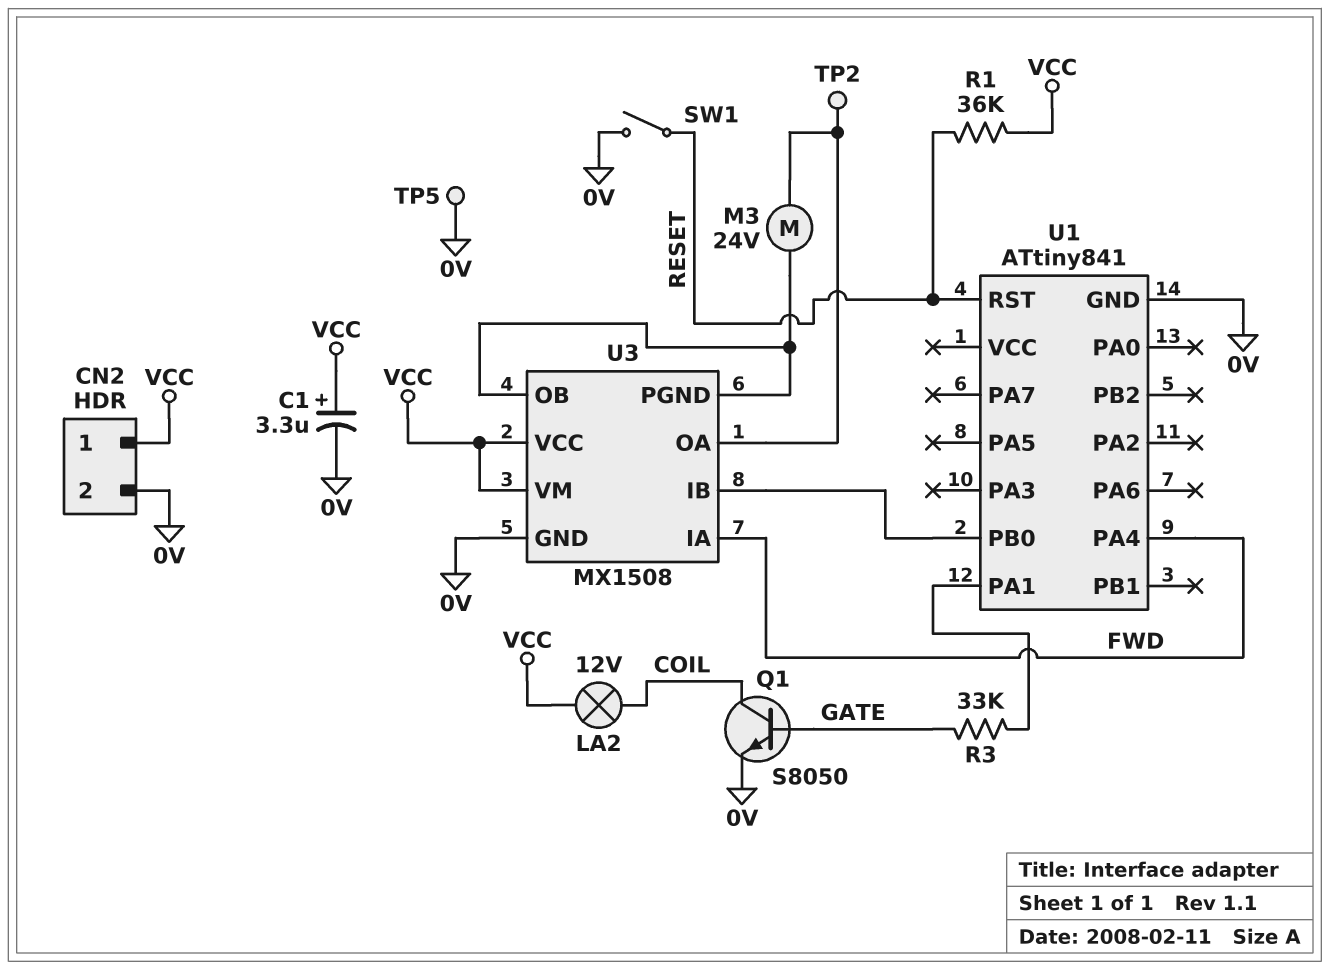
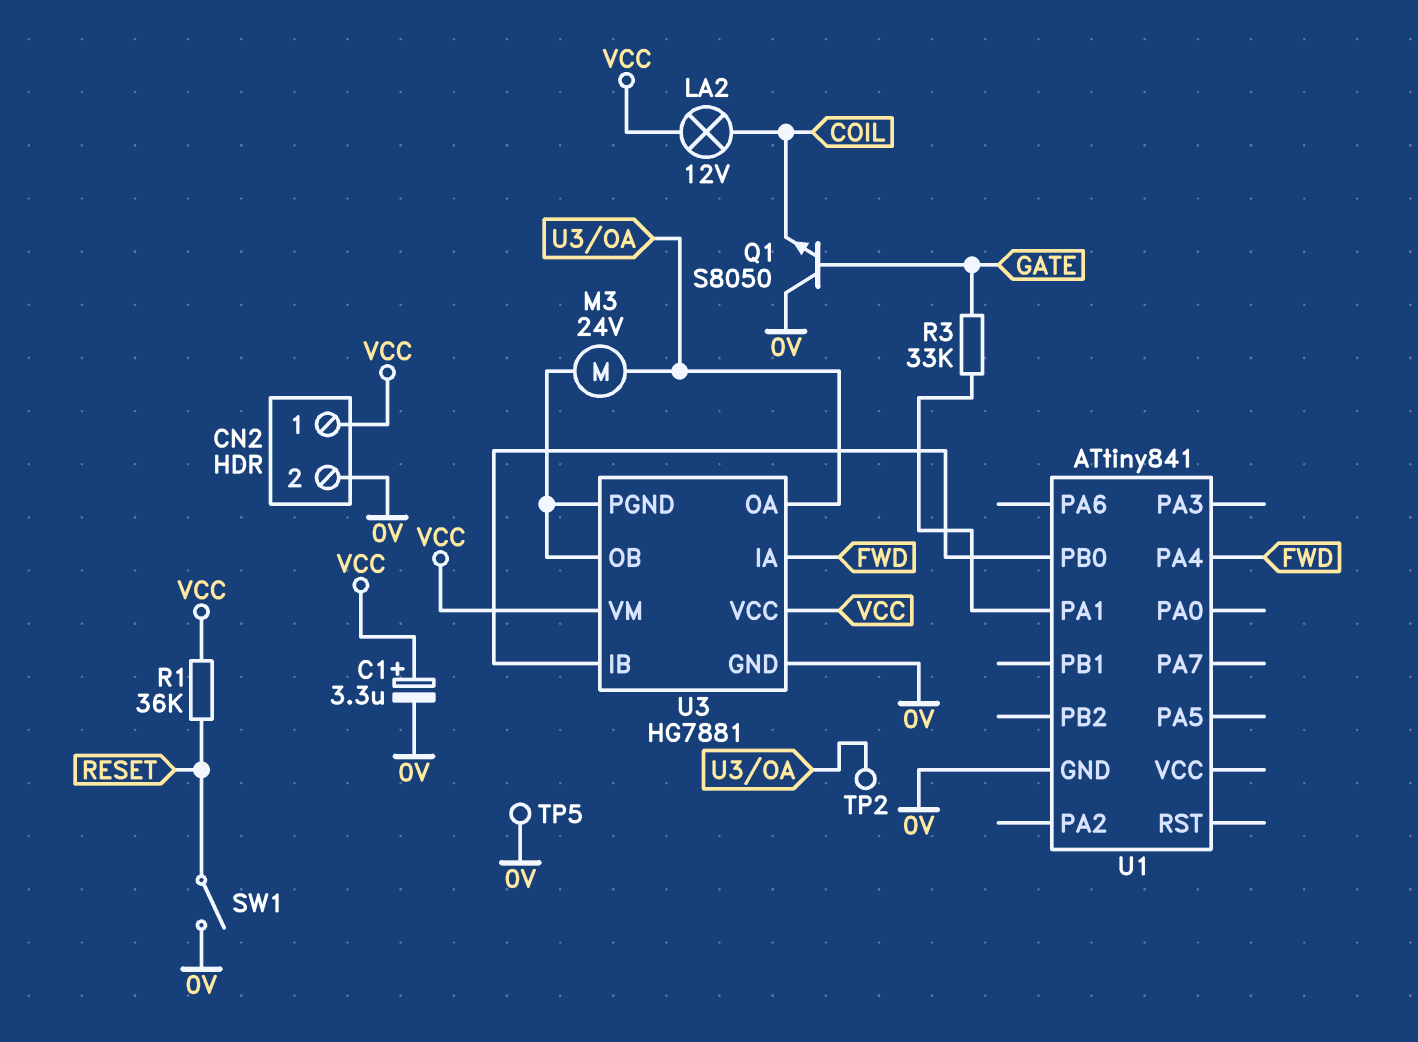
Q1: NPN S8050 (B GATE, C COIL, E 0V) -> NPN S8050 (B GATE, C 0V, E COIL)
U1 pin RST: RESET -> none
U3: MX1508 -> HG7881

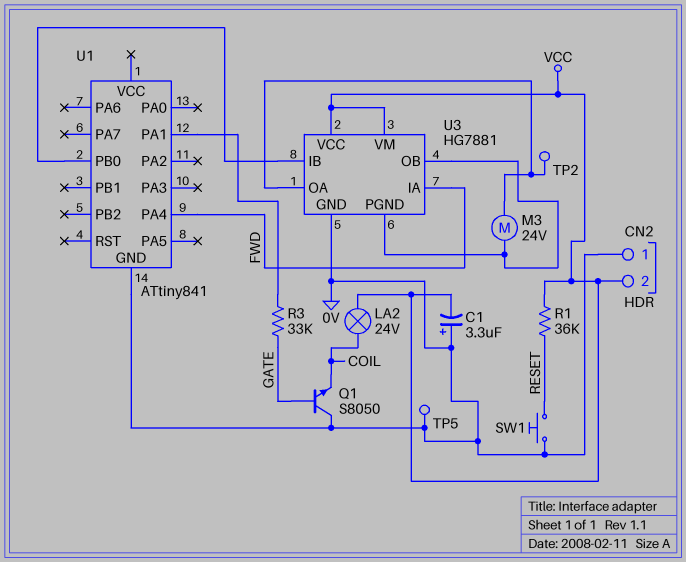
C1: 3.3uF (plus VCC, minus 0V) -> 3.3uF (plus 0V, minus VCC)
CN2 pin 1: VCC -> 0V
CN2 pin 2: 0V -> VCC
LA2: lamp 12V (COIL, VCC) -> lamp 24V (COIL, VCC)
SW1: switch (0V, RESET) -> button (0V, RESET)

